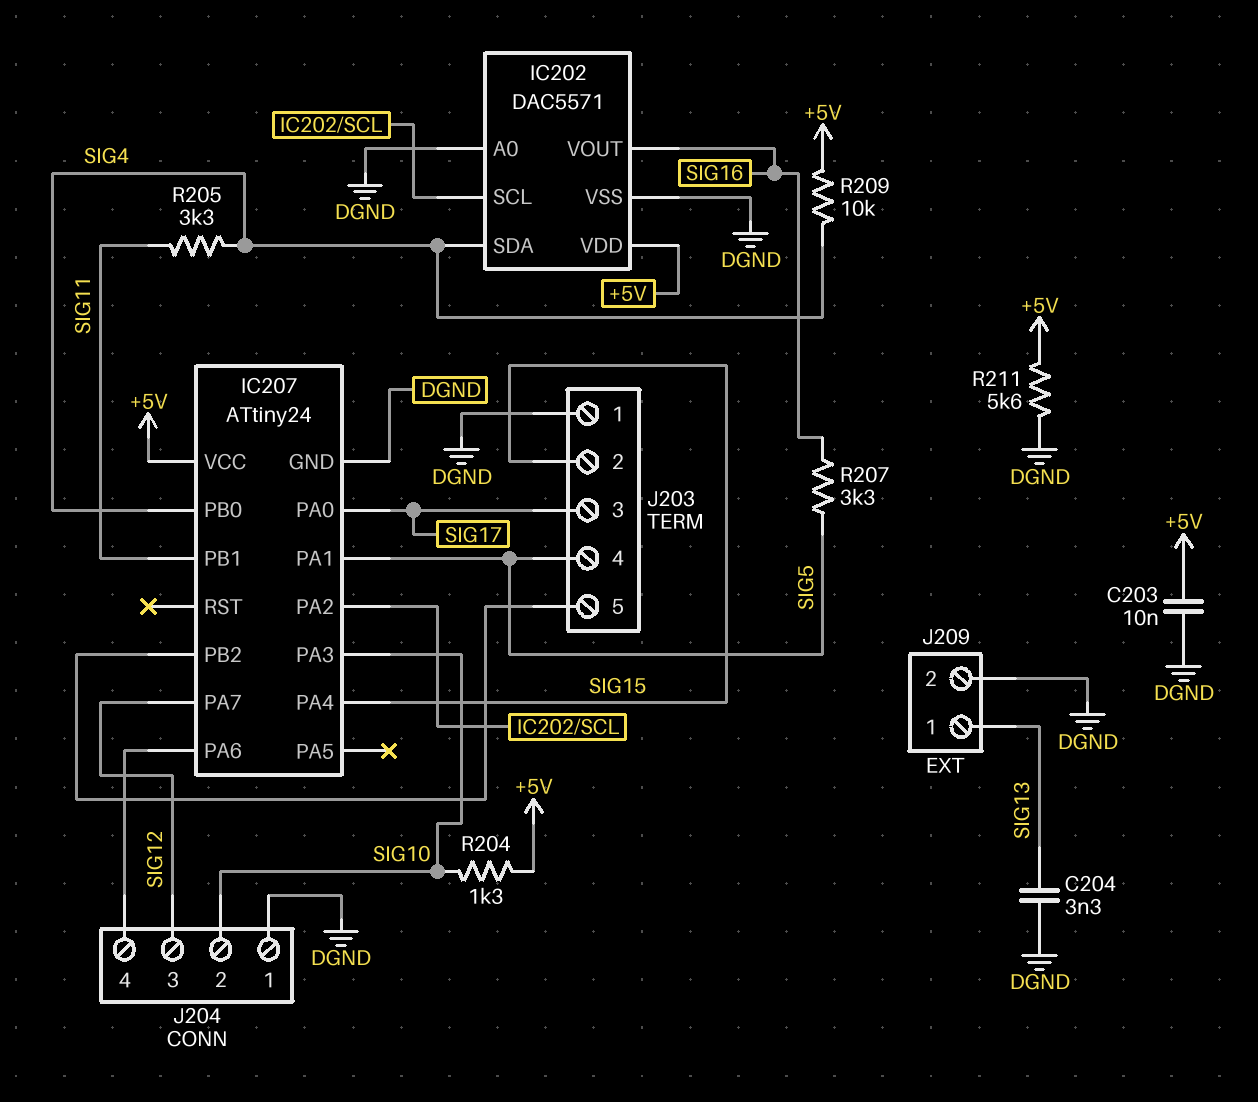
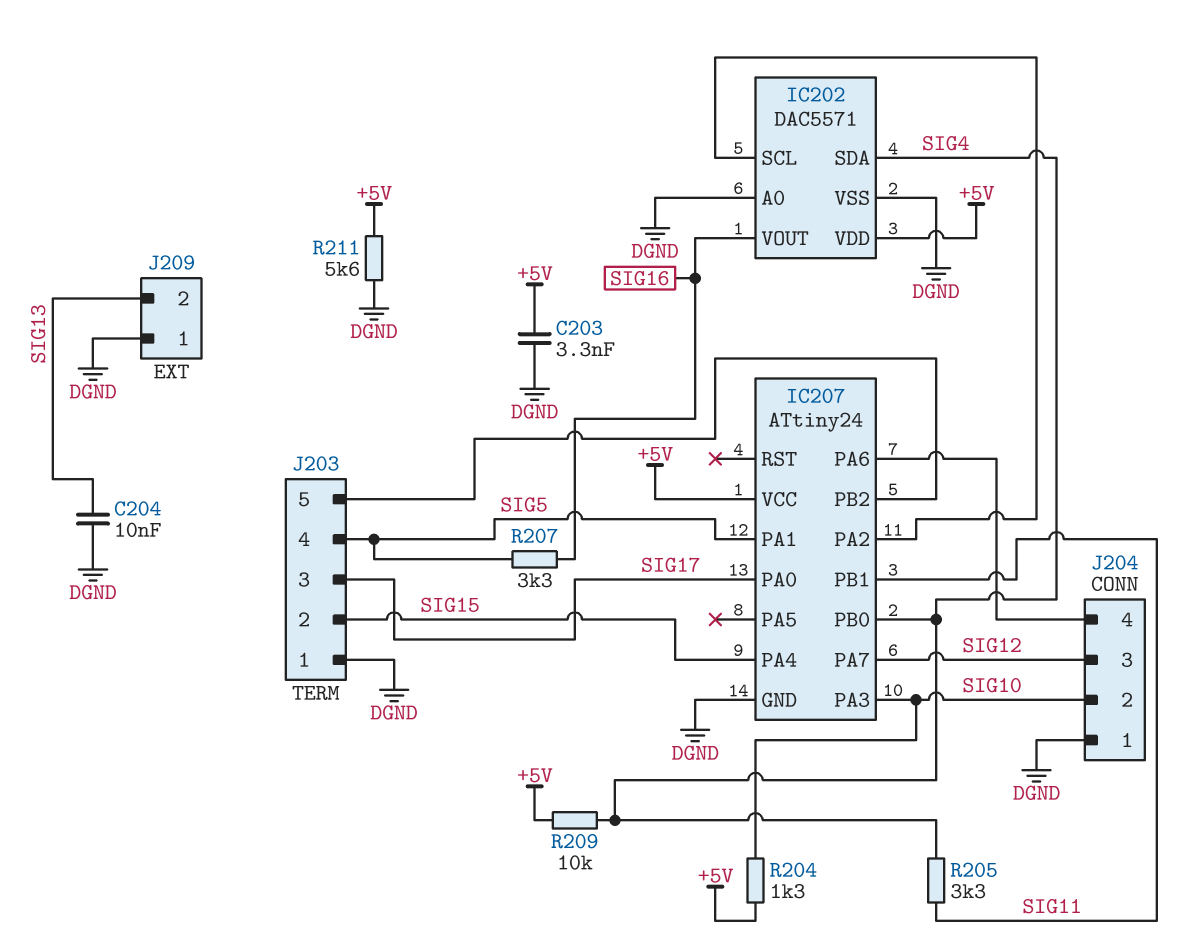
C203: 10nF (+5V, DGND) -> 3.3nF (+5V, DGND)
C204: 3.3nF (DGND, SIG13) -> 10nF (DGND, SIG13)
J209 pin 1: SIG13 -> DGND
J209 pin 2: DGND -> SIG13

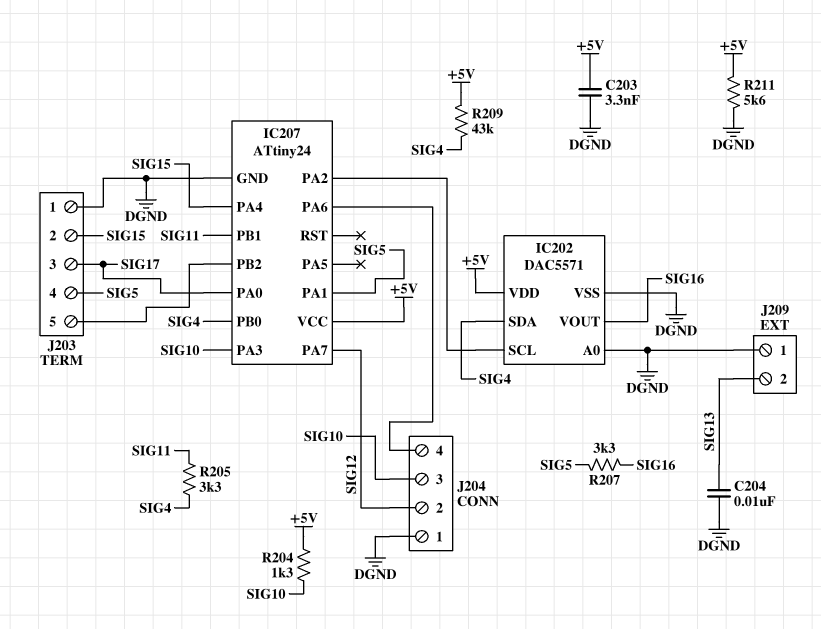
J204 pin 2: SIG10 -> SIG12
J204 pin 3: SIG12 -> SIG10
R209: 10k (+5V, SIG4) -> 43k (+5V, SIG4)

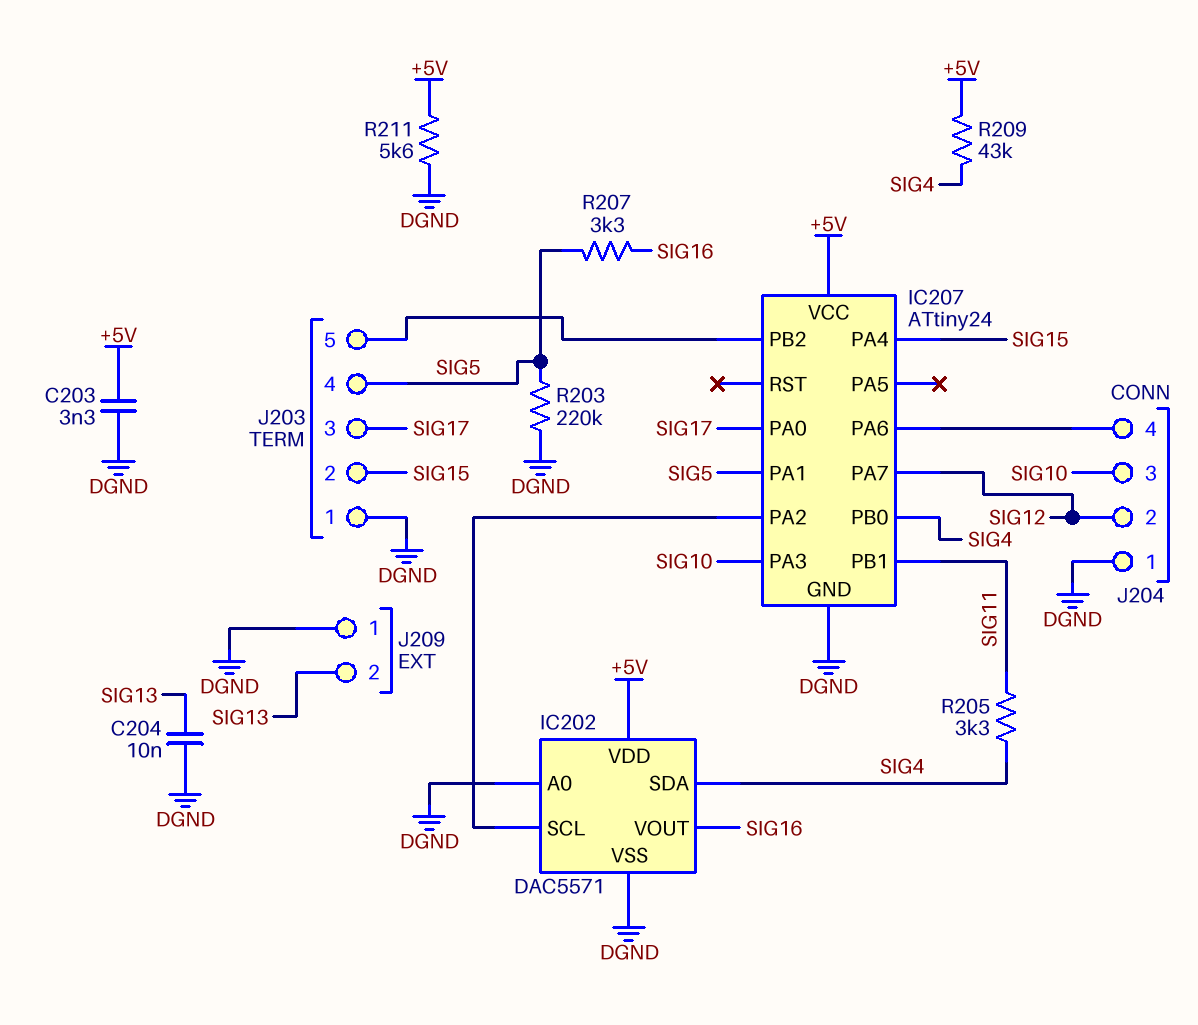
R203: none -> 220k (DGND, SIG5)
R204: 1.3k (+5V, SIG10) -> none

